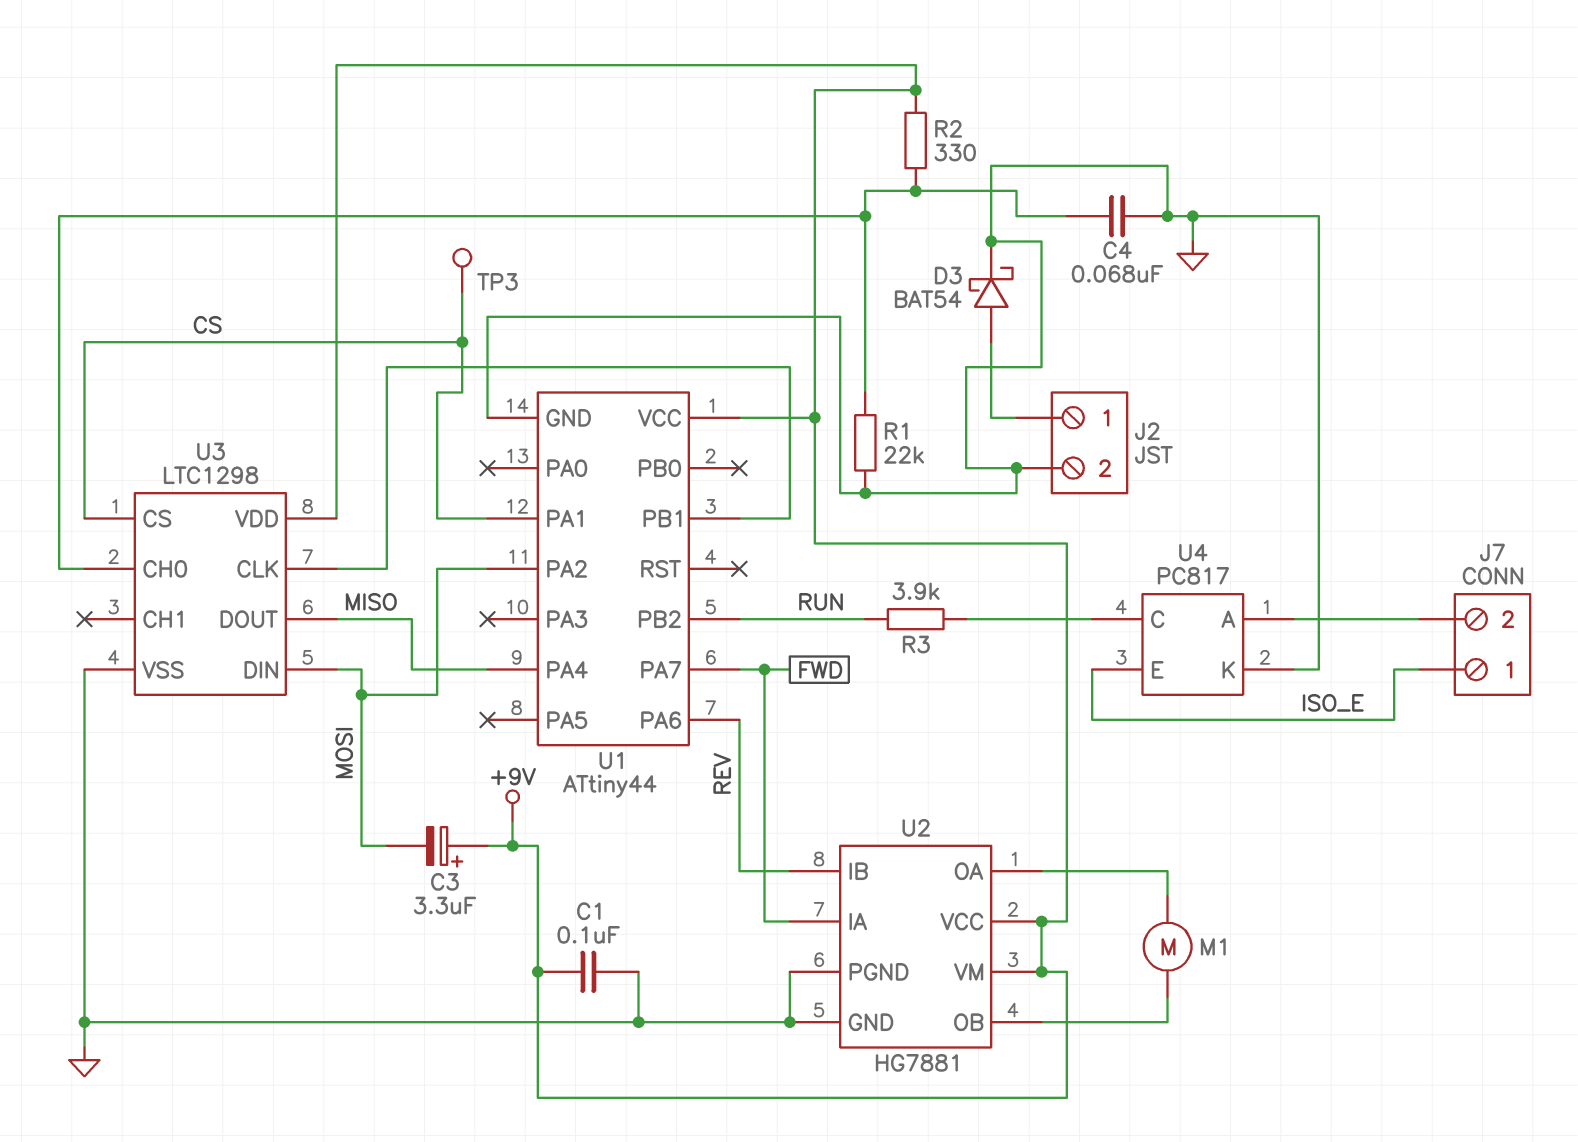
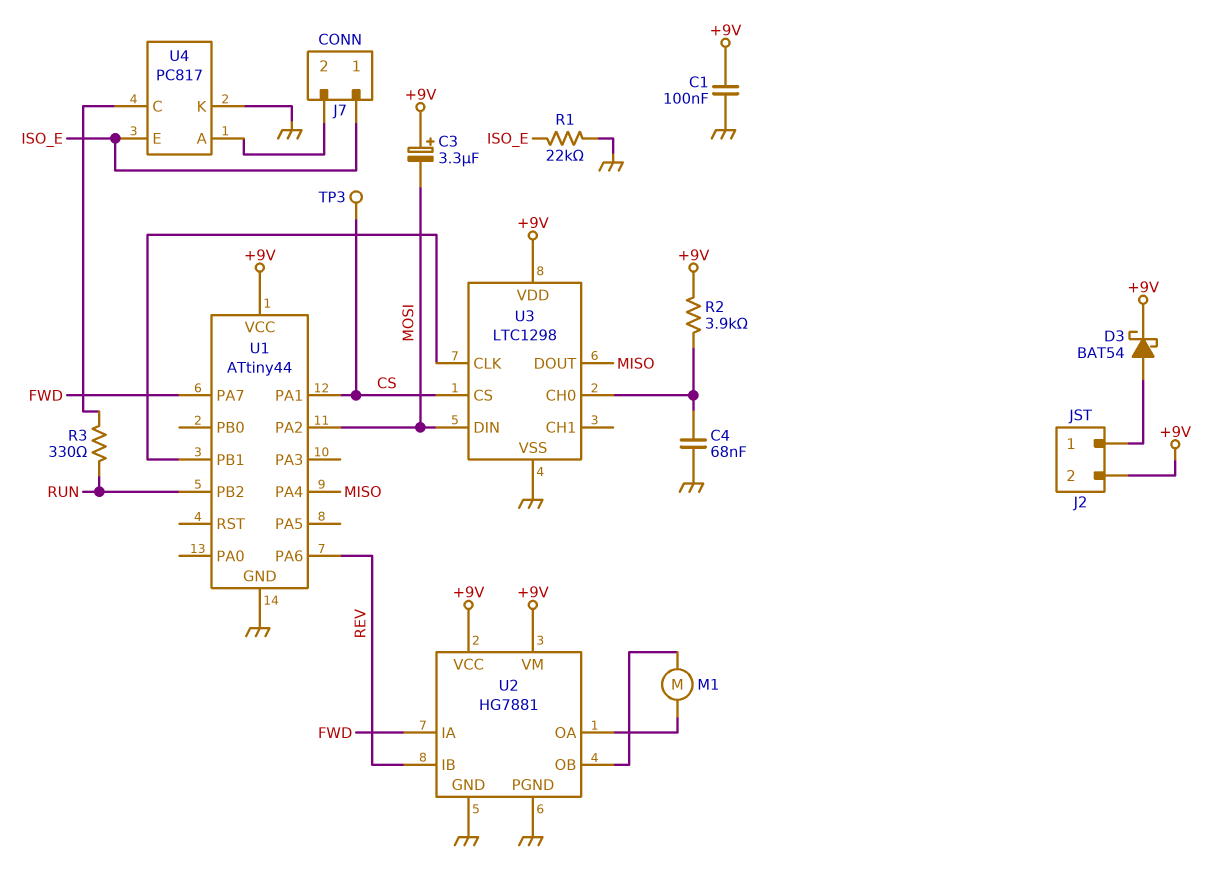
D3: schottky BAT54 (A J2/1, K GND) -> schottky BAT54 (A J2/1, K +9V)
J2 pin 2: GND -> +9V
R1: 22k (GND, U3/CH0) -> 22k (GND, ISO_E)
R2: 330 (+9V, U3/CH0) -> 3.9k (+9V, U3/CH0)
R3: 3.9k (RUN, U4/C) -> 330 (RUN, U4/C)

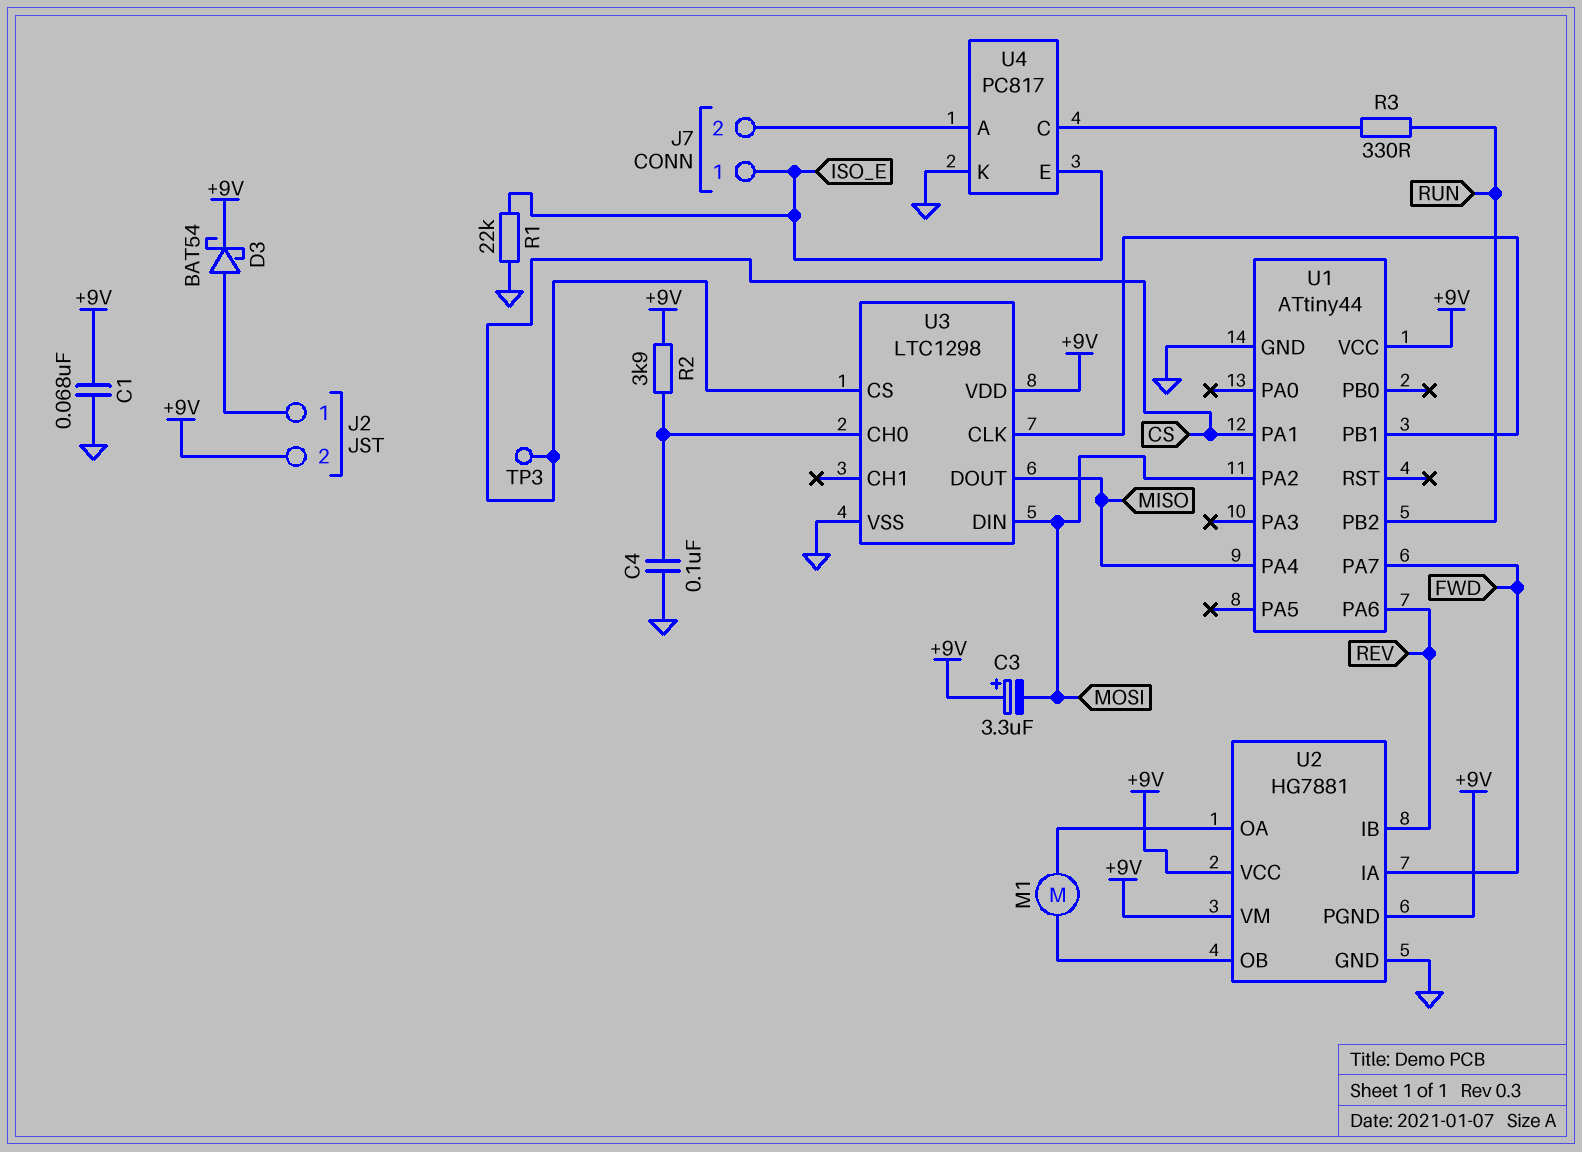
C1: 100nF (+9V, GND) -> 68nF (+9V, GND)
C4: 68nF (GND, U3/CH0) -> 100nF (GND, U3/CH0)
U2 pin PGND: GND -> +9V

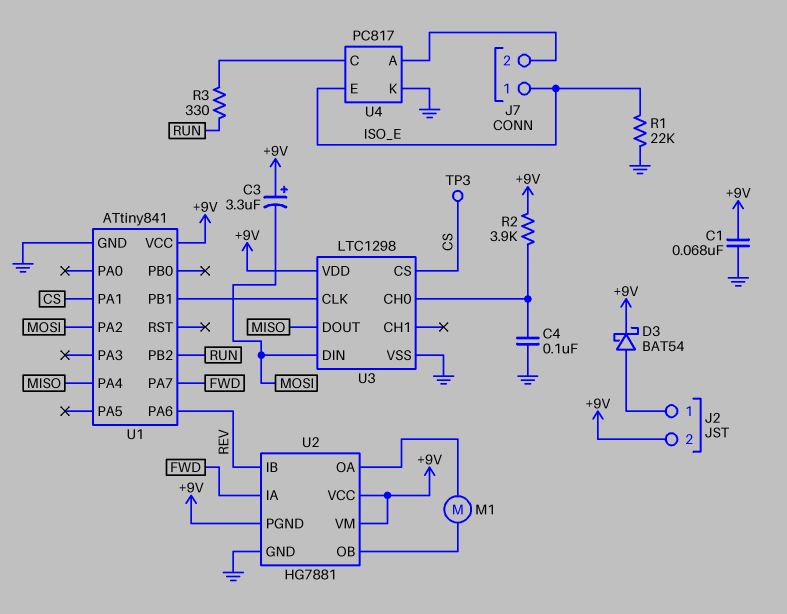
U1: ATtiny44 -> ATtiny841

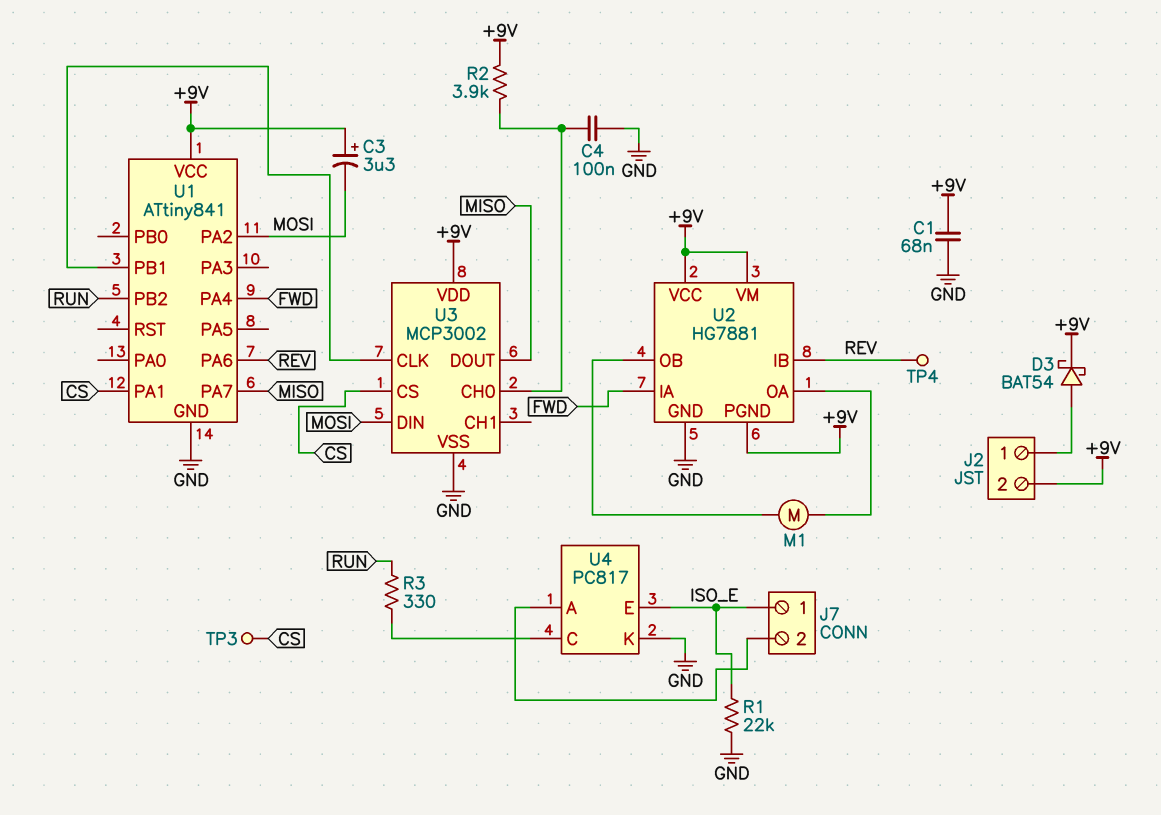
TP4: none -> test point (REV)
U1 pin PA4: MISO -> FWD
U1 pin PA7: FWD -> MISO
U3: LTC1298 -> MCP3002

